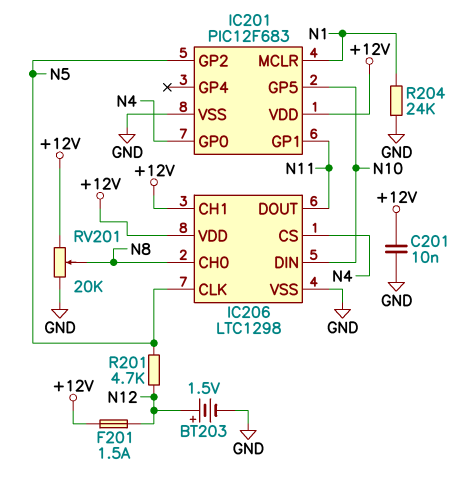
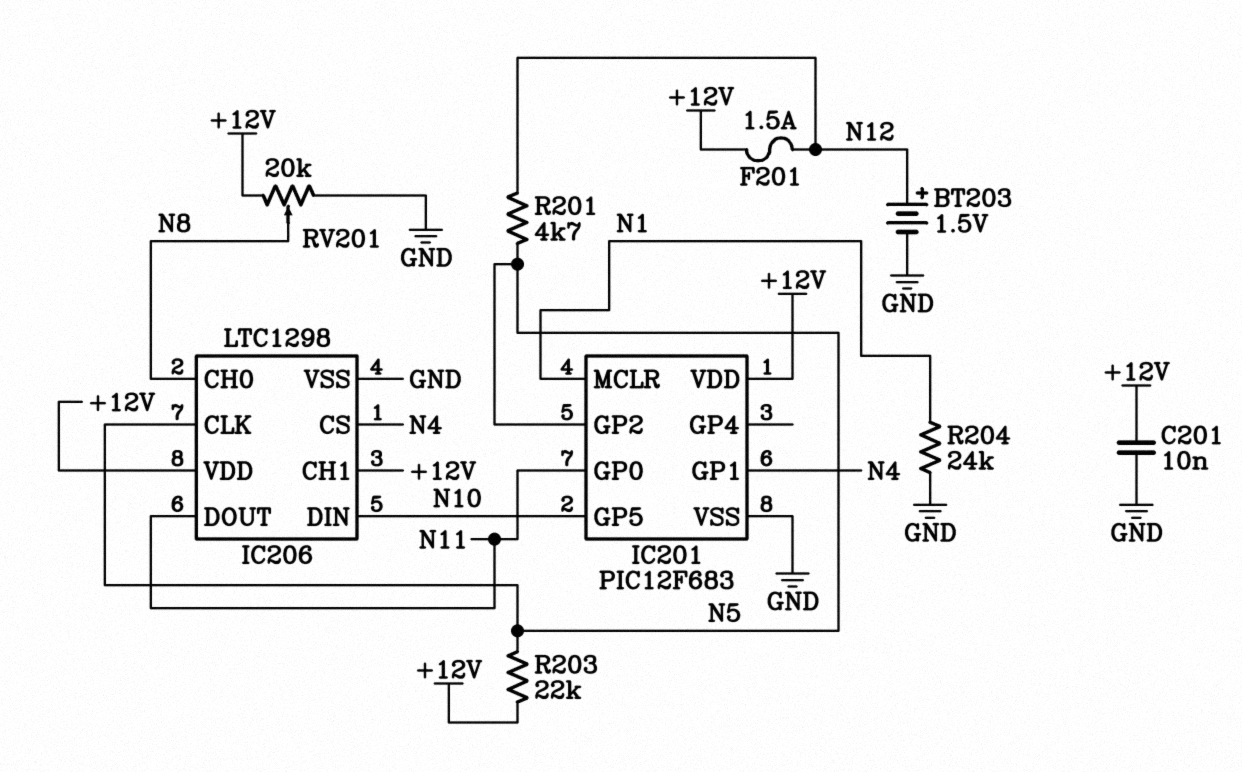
IC201 pin GP0: N4 -> N11
IC201 pin GP1: N11 -> N4
R203: none -> 22k (+12V, N5)

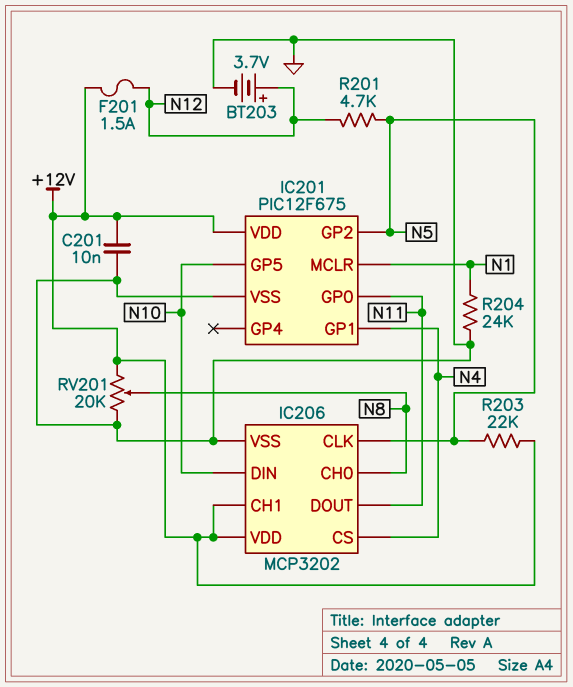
BT203: 1.5V (plus N12, minus GND) -> 3.7V (plus N12, minus GND)
IC201: PIC12F683 -> PIC12F675
IC206: LTC1298 -> MCP3202

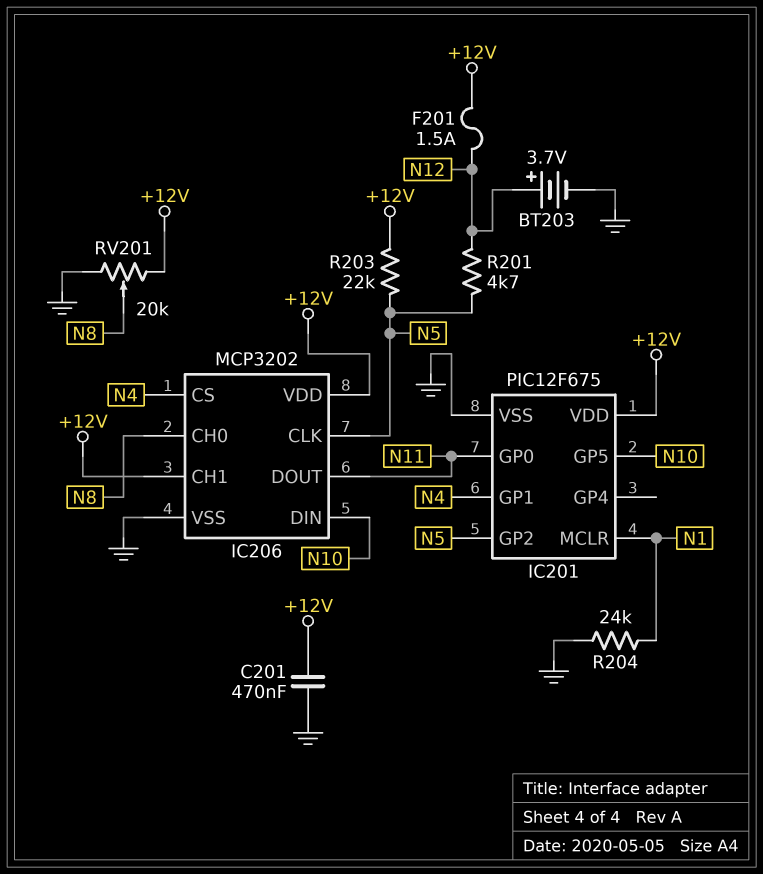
C201: 10nF (+12V, GND) -> 470nF (+12V, GND)

